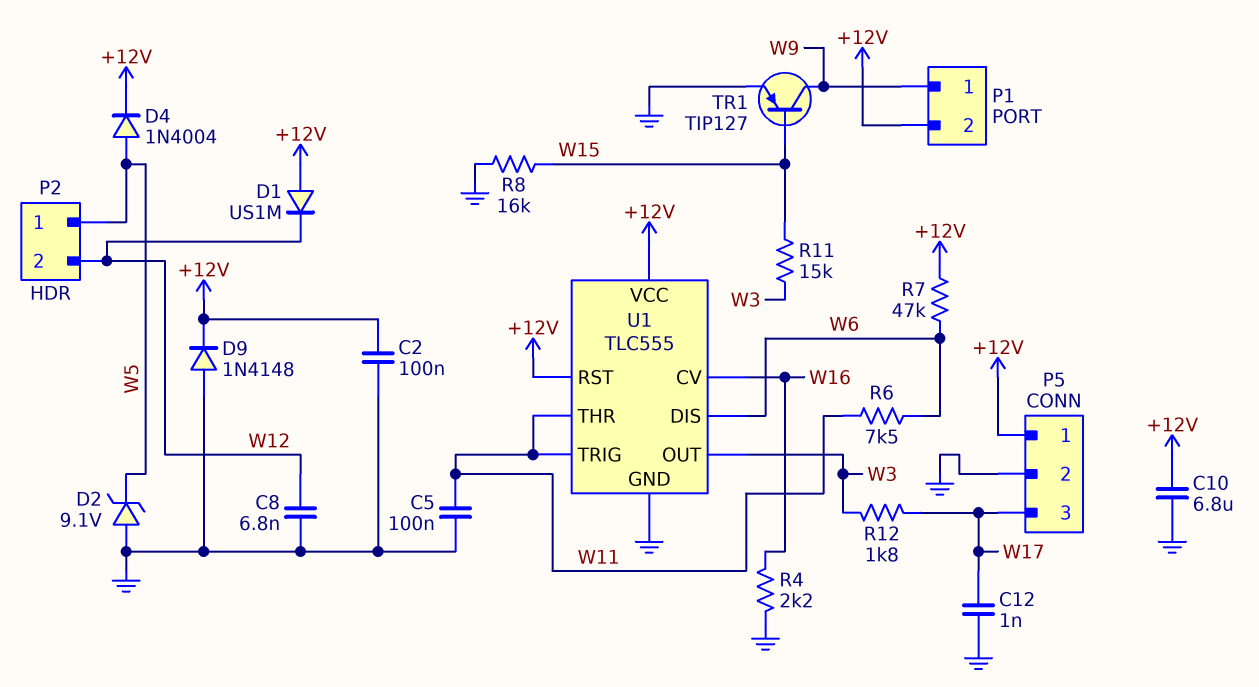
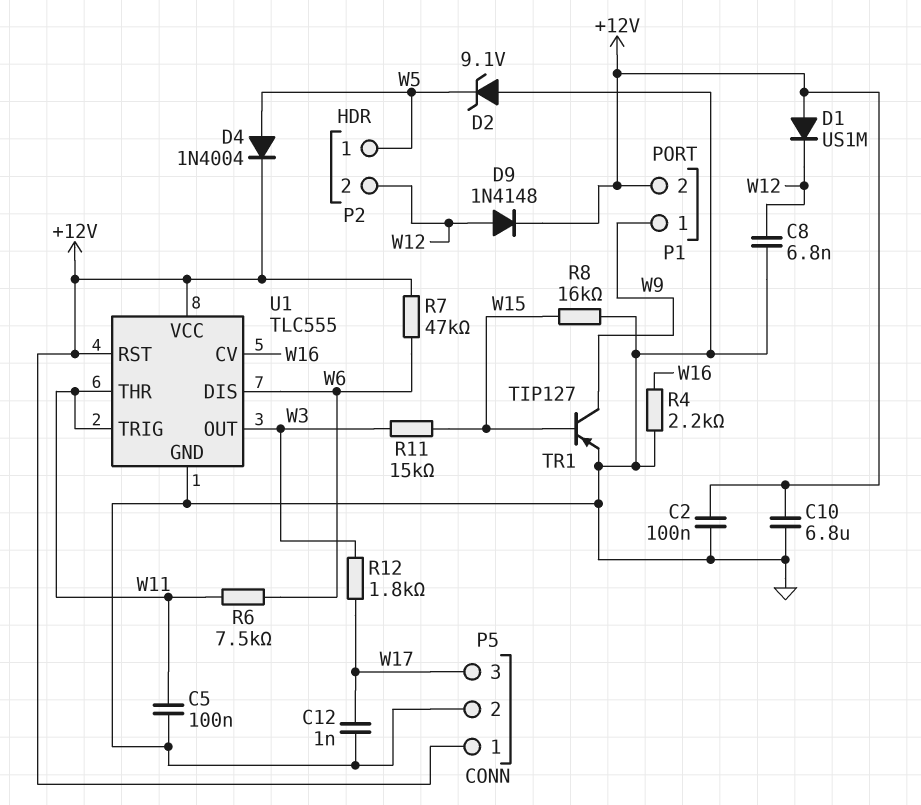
D9: diode 1N4148 (A GND, K +12V) -> diode 1N4148 (A W12, K +12V)

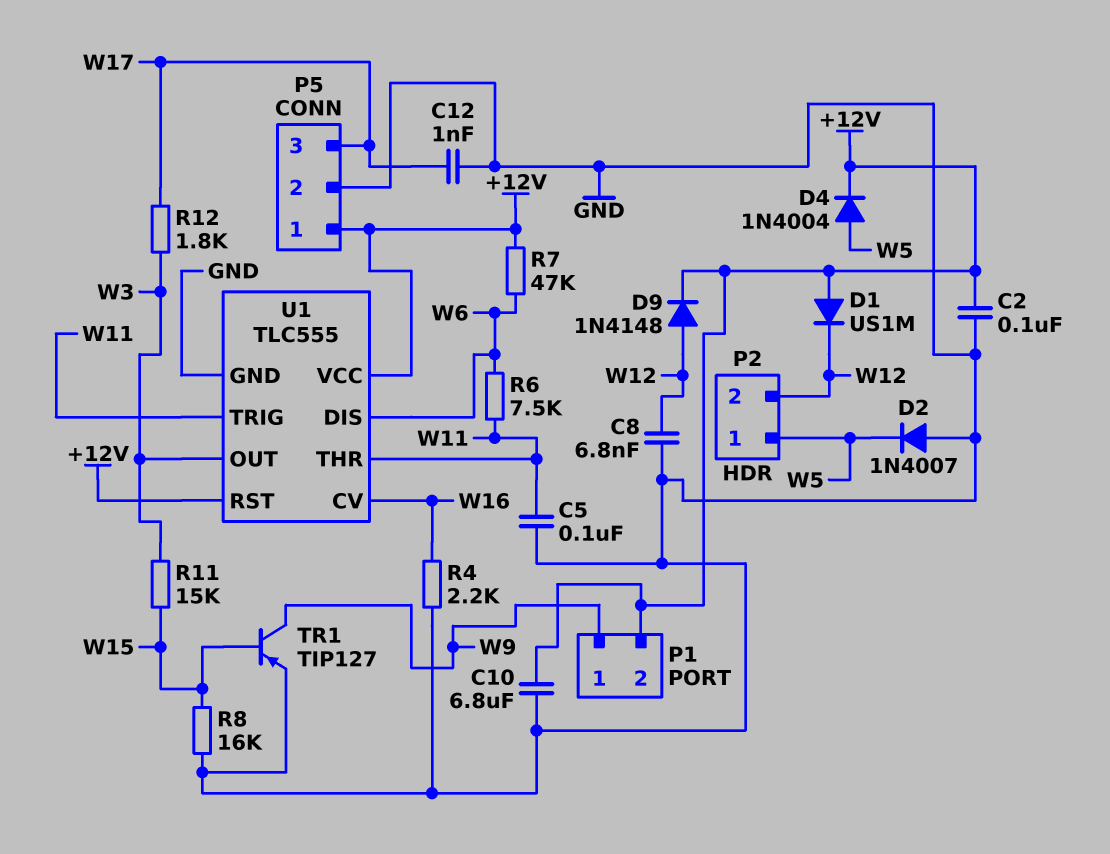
D2: zener 9.1V (A GND, K W5) -> diode 1N4007 (A GND, K W5)

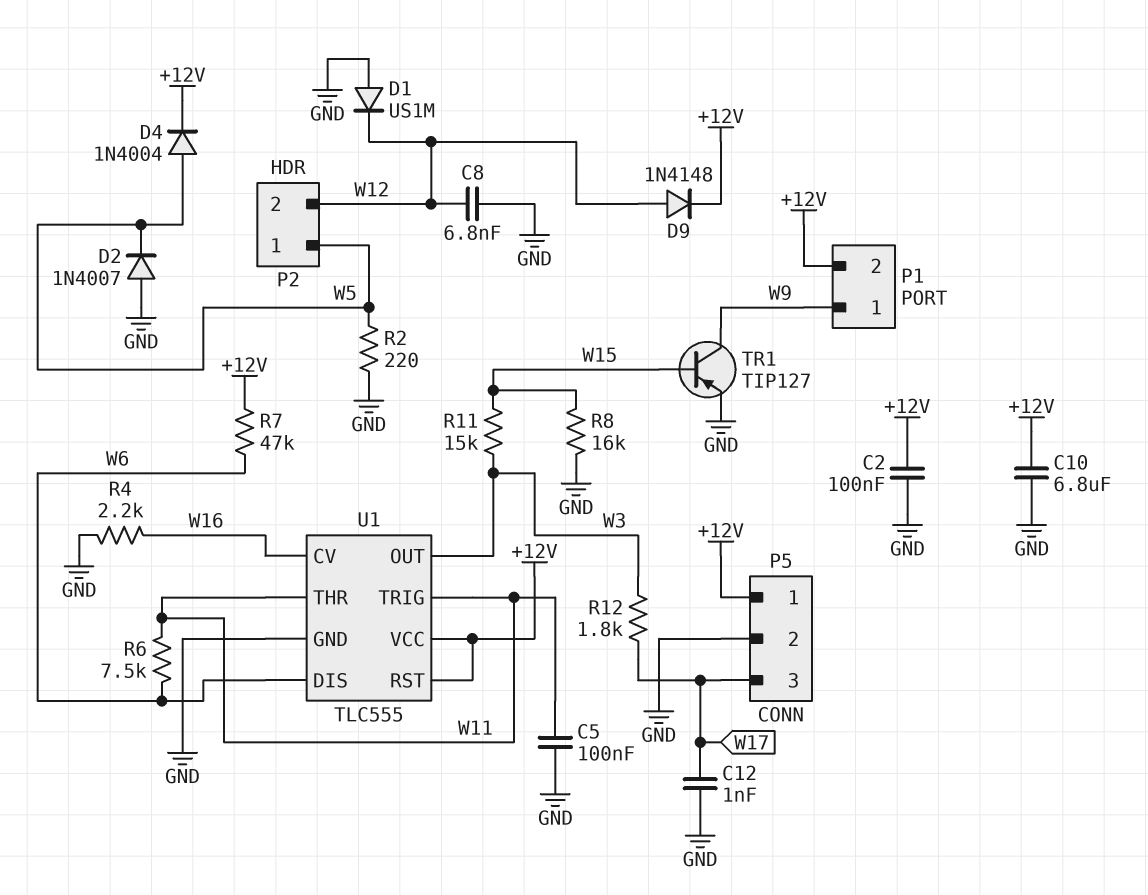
D1: diode US1M (A +12V, K W12) -> diode US1M (A GND, K W12)
R2: none -> 220 (GND, W5)

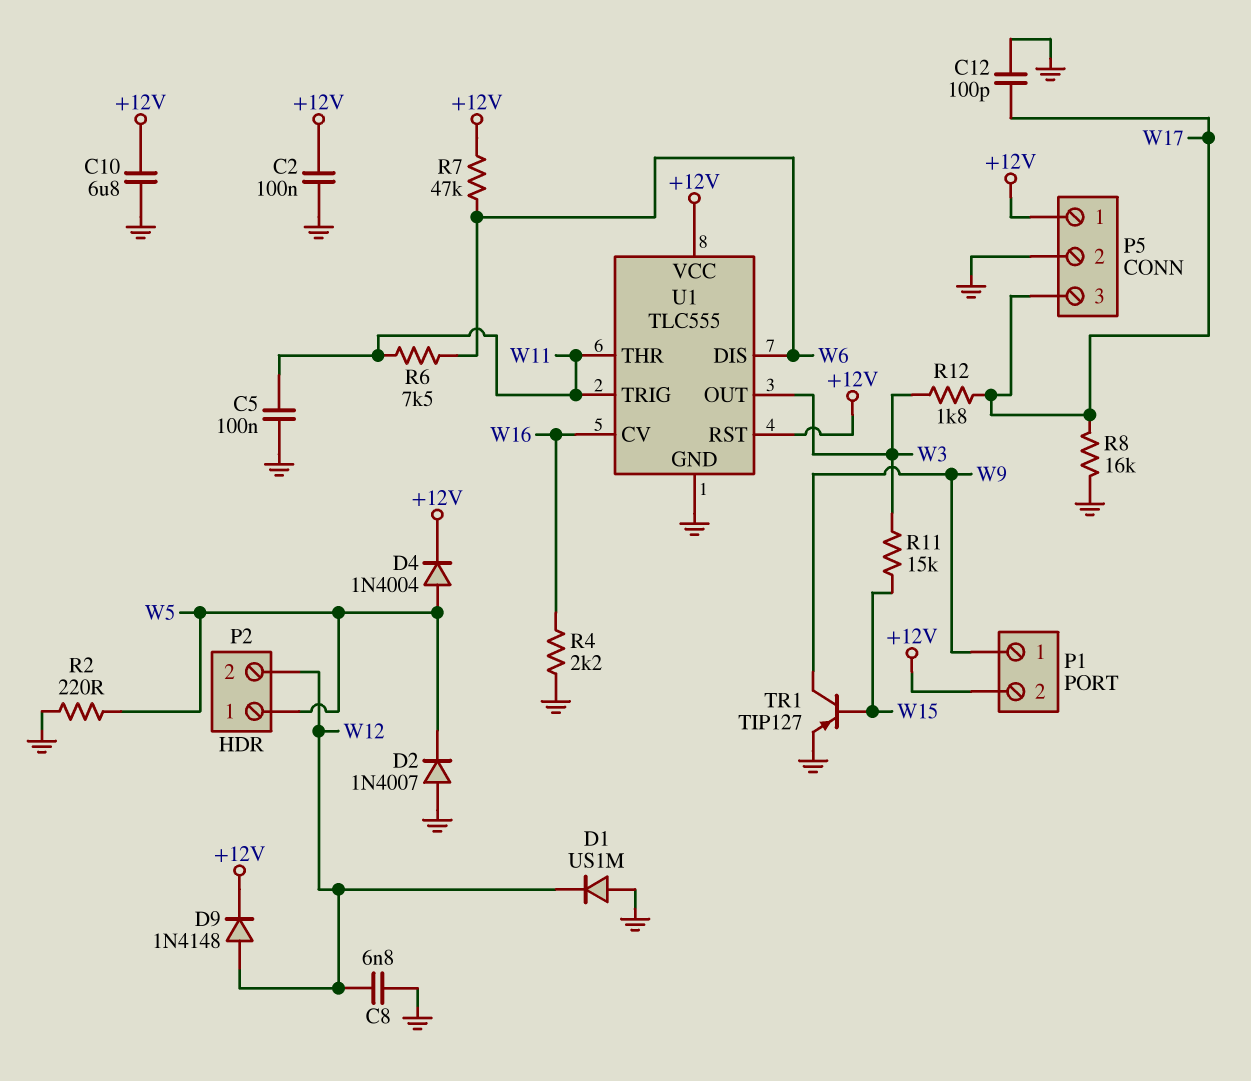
C12: 1nF (GND, W17) -> 100pF (GND, W17)
R8: 16k (GND, W15) -> 16k (GND, W17)

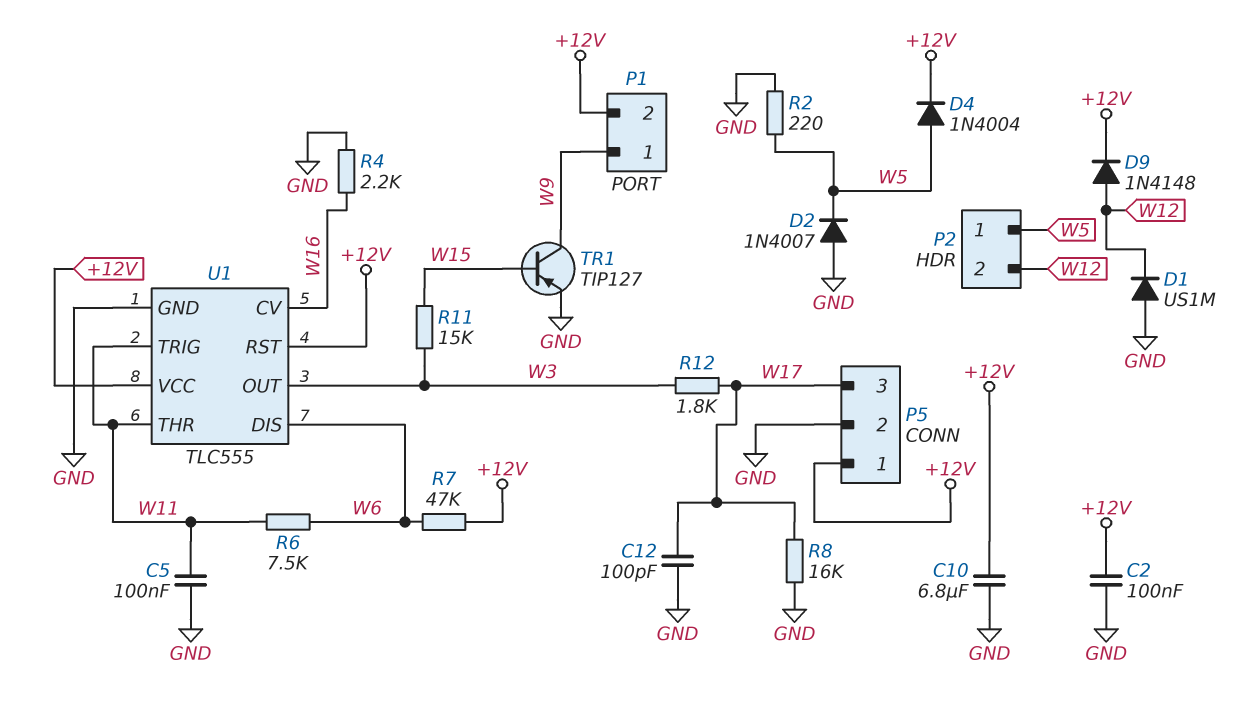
C8: 6.8nF (GND, W12) -> none

